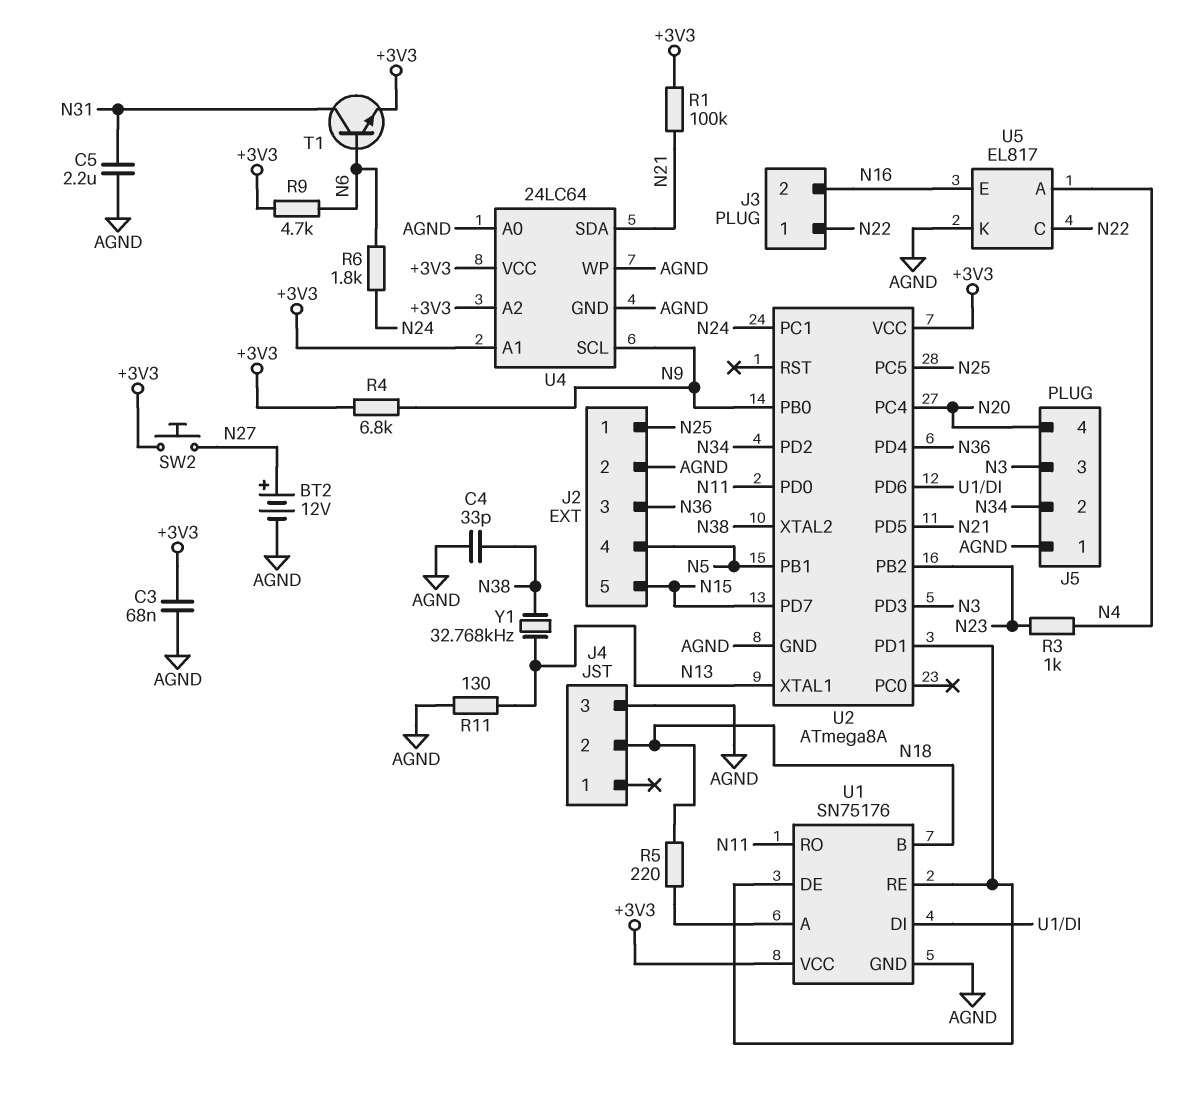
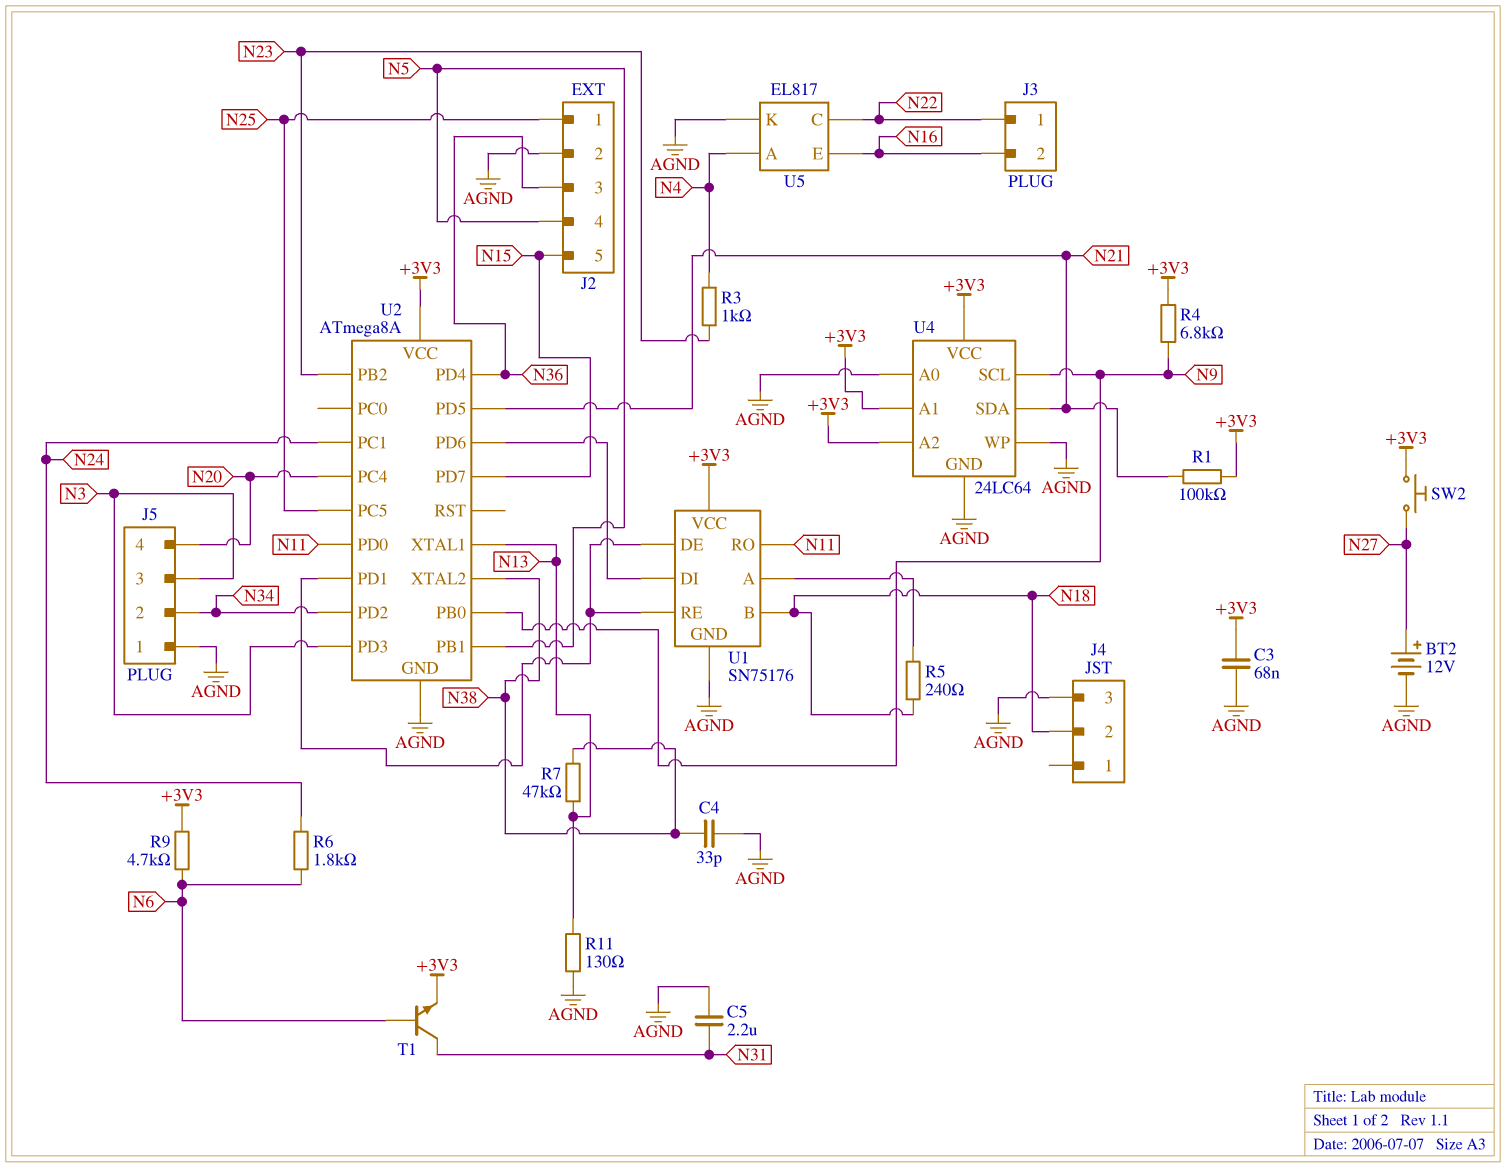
R5: 220 (N18, U1/A) -> 240 (N18, U1/A)
R7: none -> 47k (N13, N38)
Y1: 32.768kHz (N13, N38) -> none

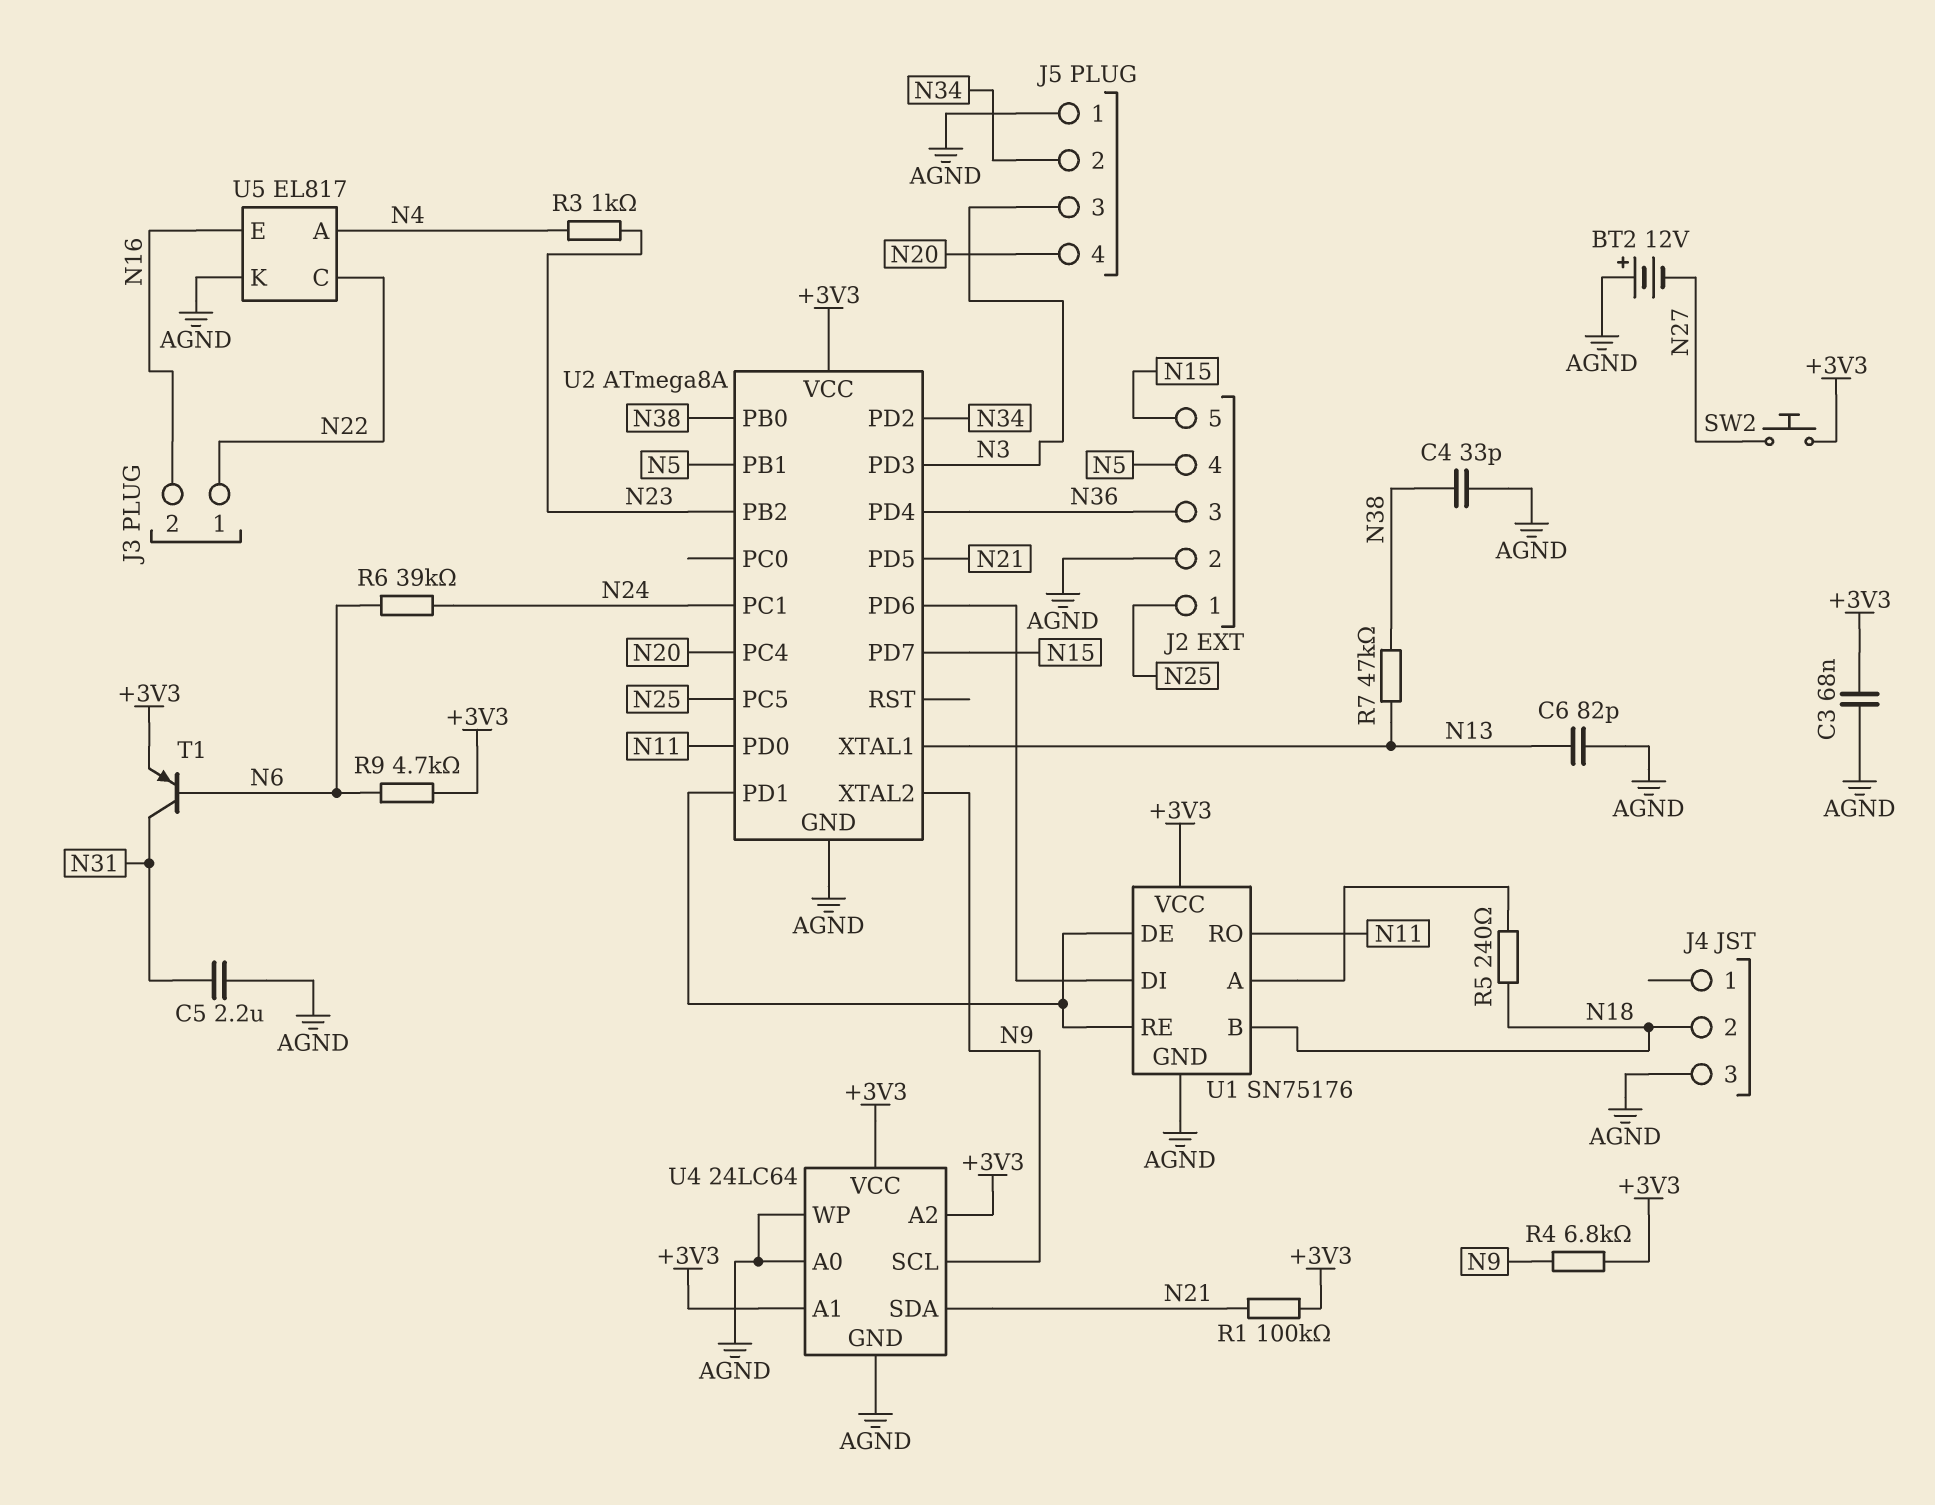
BT2: 12V (plus N27, minus AGND) -> 12V (plus AGND, minus N27)
C6: none -> 82pF (AGND, N13)
R6: 1.8k (N6, N24) -> 39k (N6, N24)
R11: 130 (AGND, N13) -> none
T1: NPN (B N6, C N31, E +3V3) -> PNP (B N6, C N31, E +3V3)
U2 pin PB0: N9 -> N38
U2 pin XTAL2: N38 -> N9

